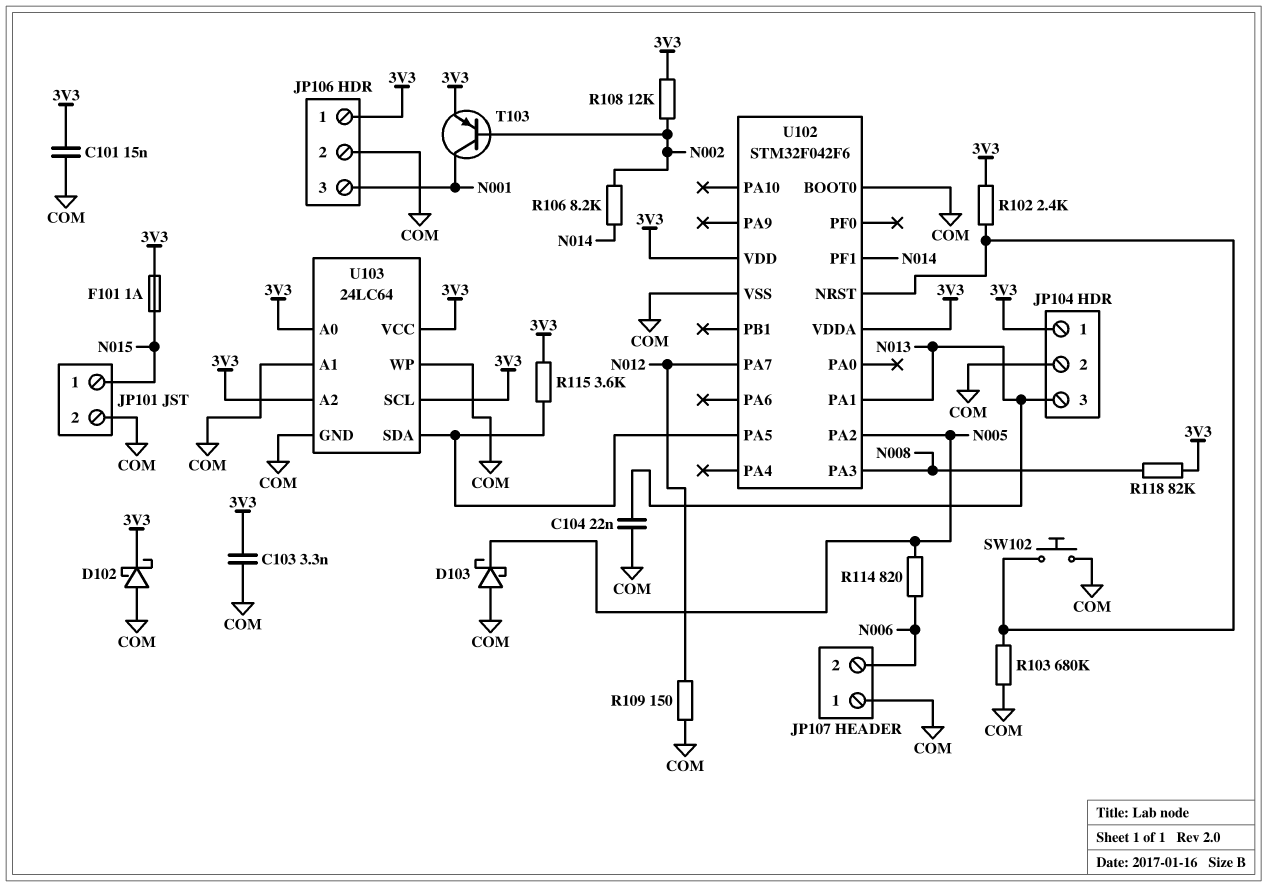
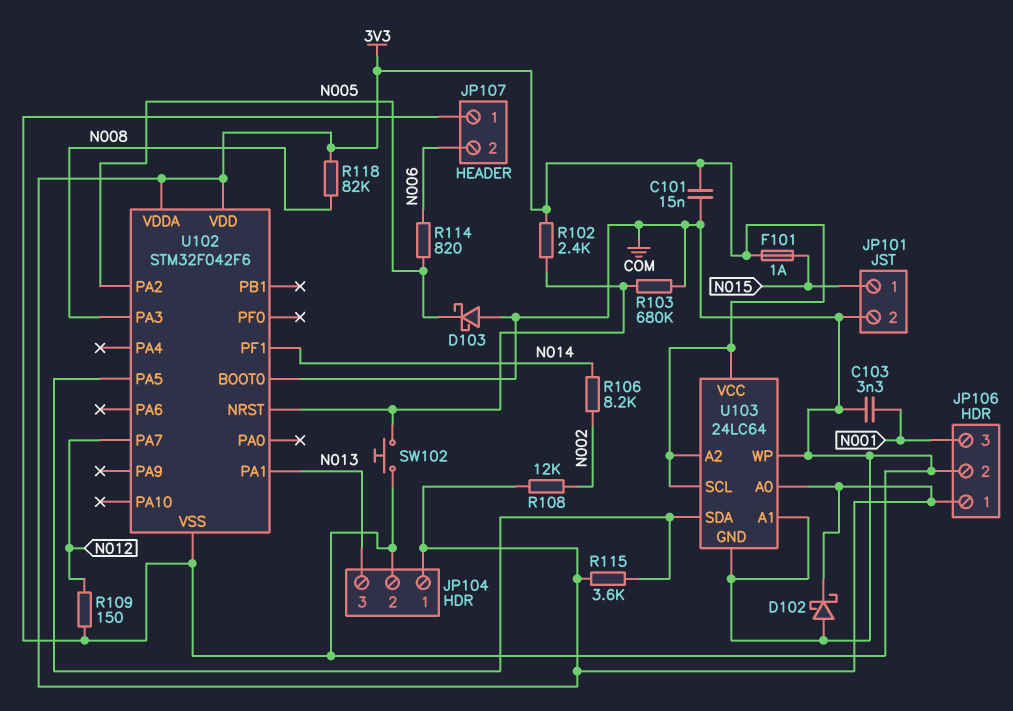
C103: 3.3nF (3V3, COM) -> 3.3nF (COM, N001)
C104: 22nF (COM, N013) -> none
T103: PNP (B N002, C N001, E 3V3) -> none

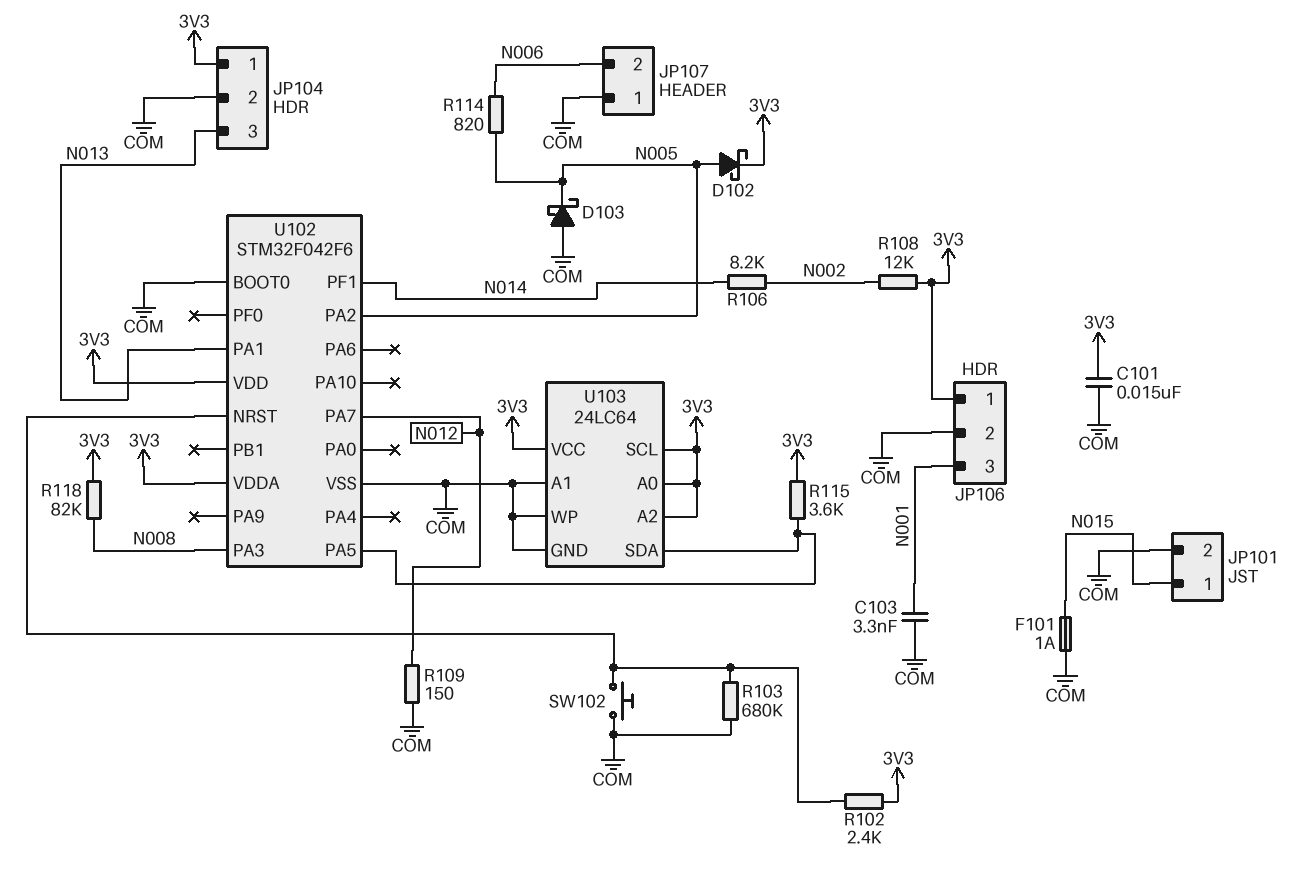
D102: schottky (A COM, K 3V3) -> schottky (A N005, K 3V3)
F101: 1A (3V3, N015) -> 1A (COM, N015)

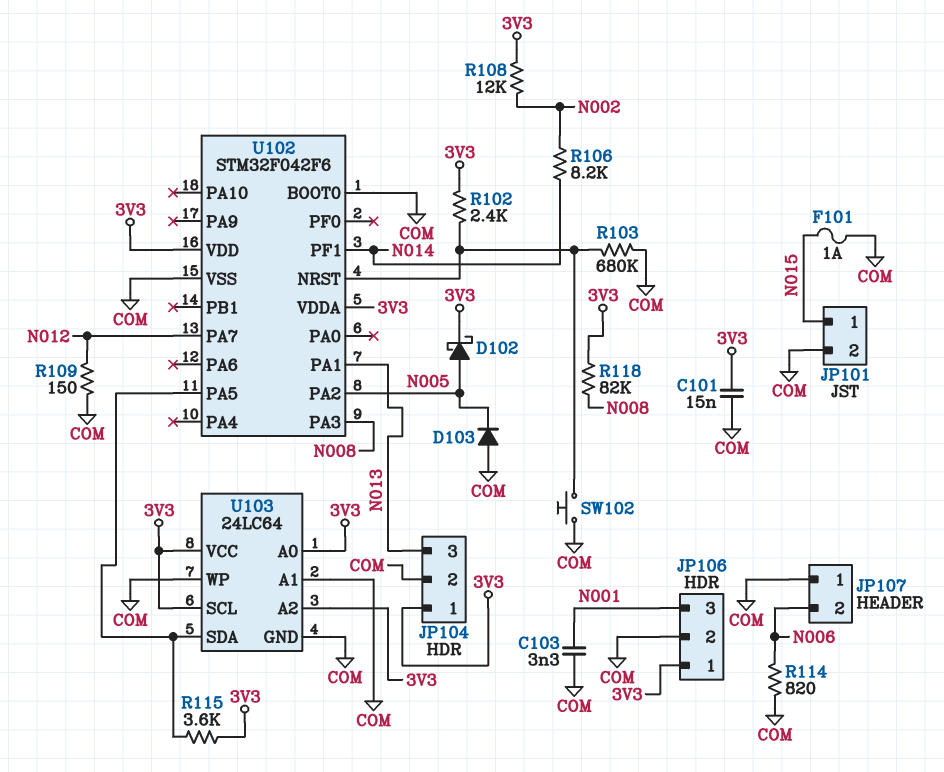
D103: schottky (A COM, K N005) -> diode (A COM, K N005)
R114: 820 (N005, N006) -> 820 (COM, N006)

